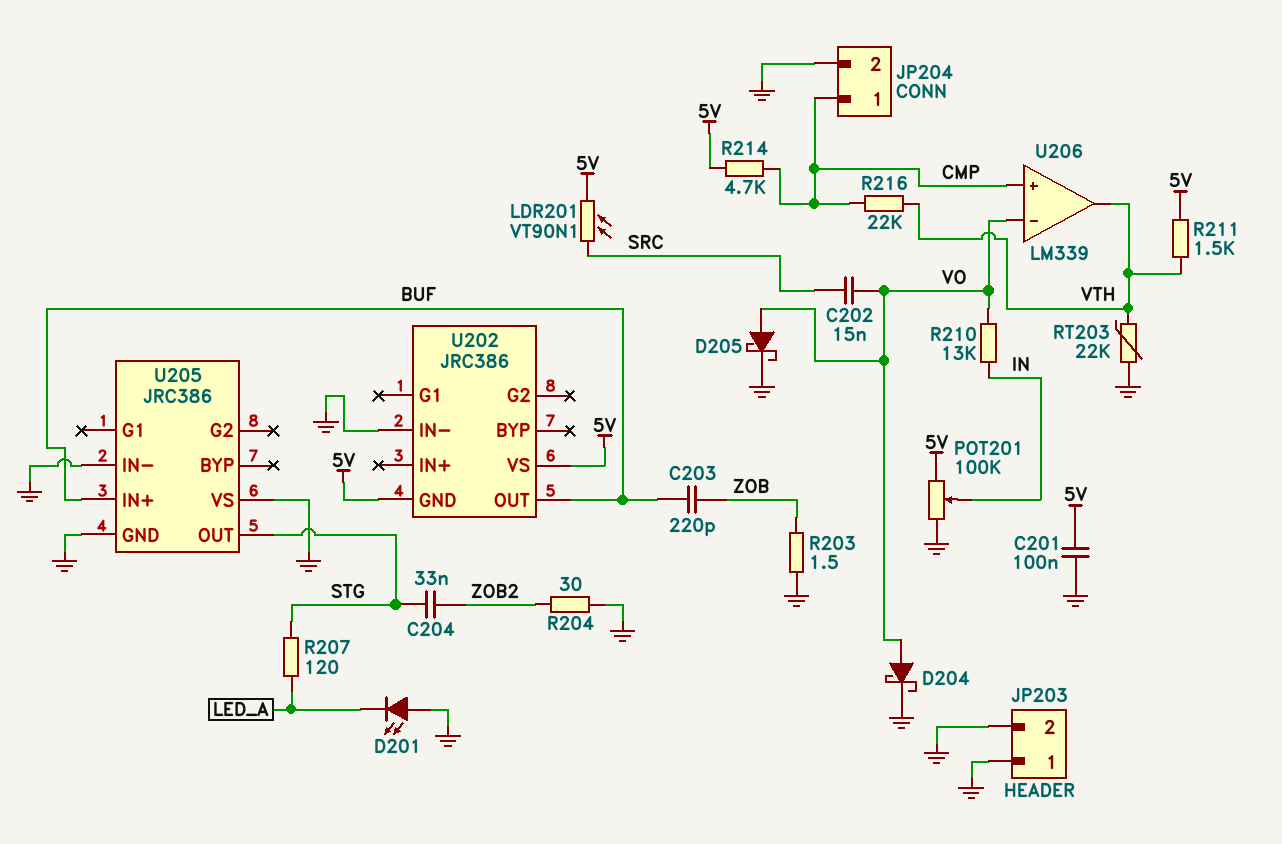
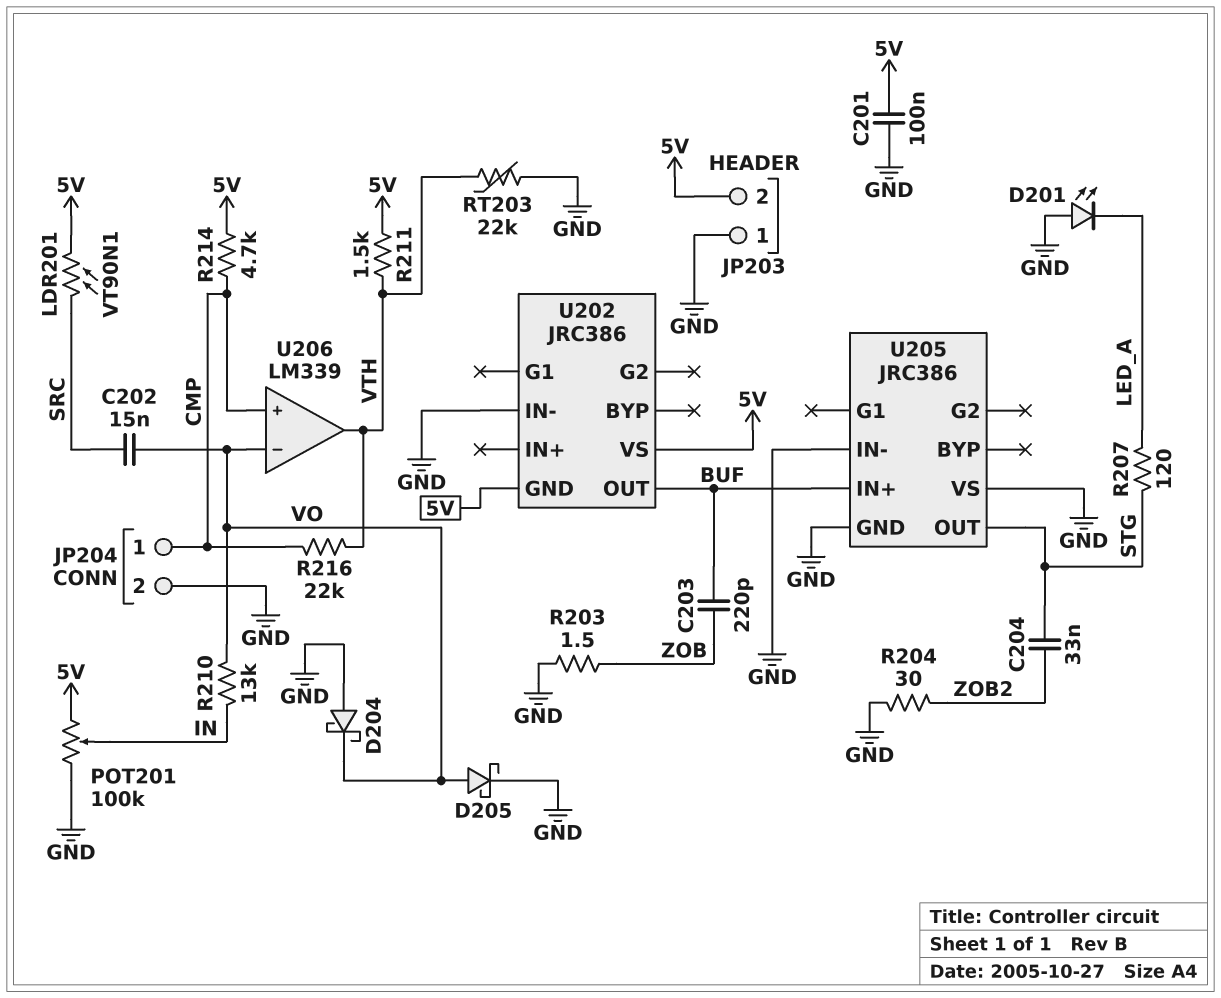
D204: schottky (A VO, K GND) -> schottky (A GND, K VO)
JP203 pin 2: GND -> 5V

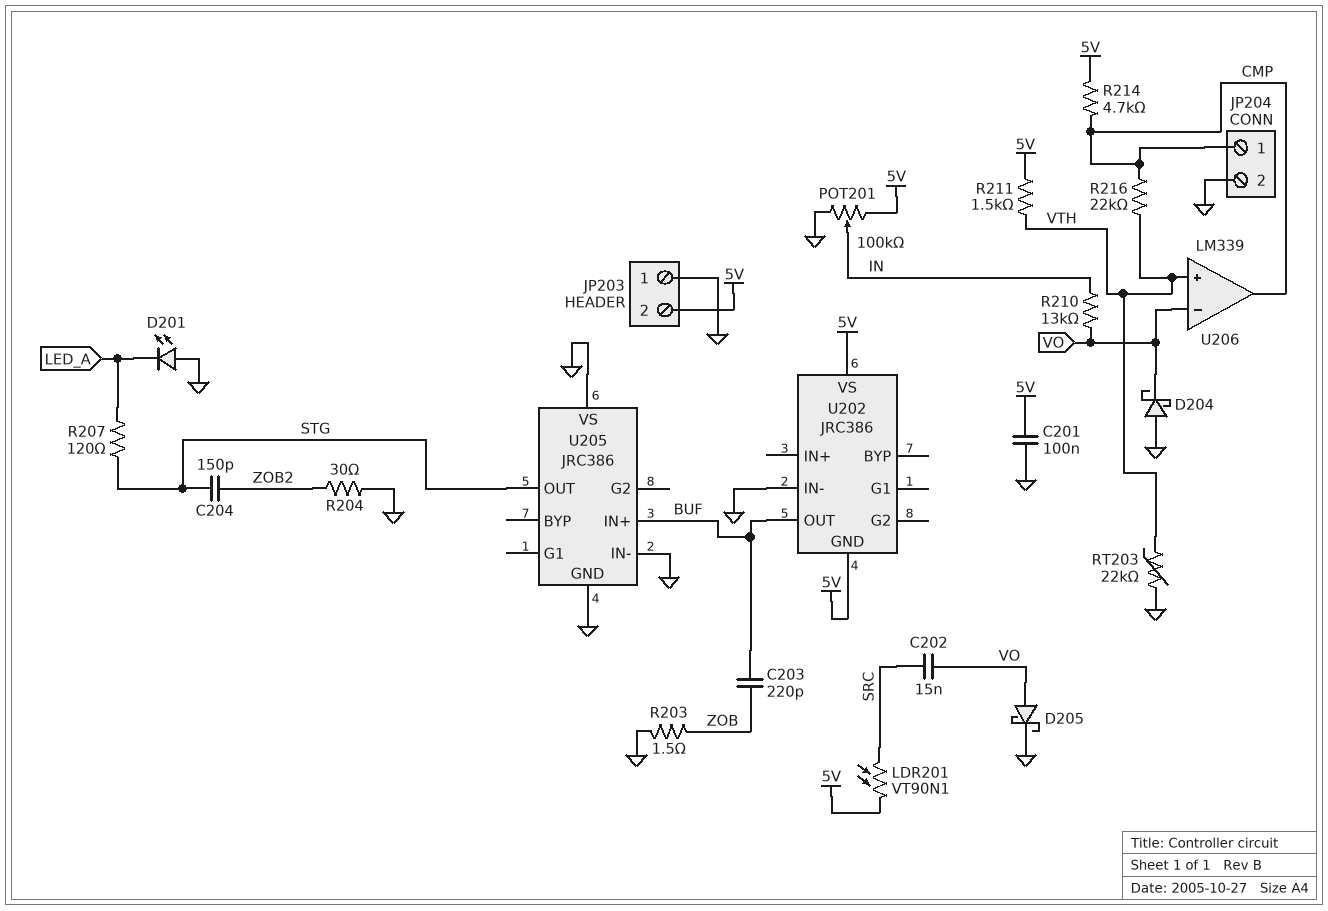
C204: 33nF (STG, ZOB2) -> 150pF (STG, ZOB2)
U206 pin in+: CMP -> VTH
U206 pin out: VTH -> CMP

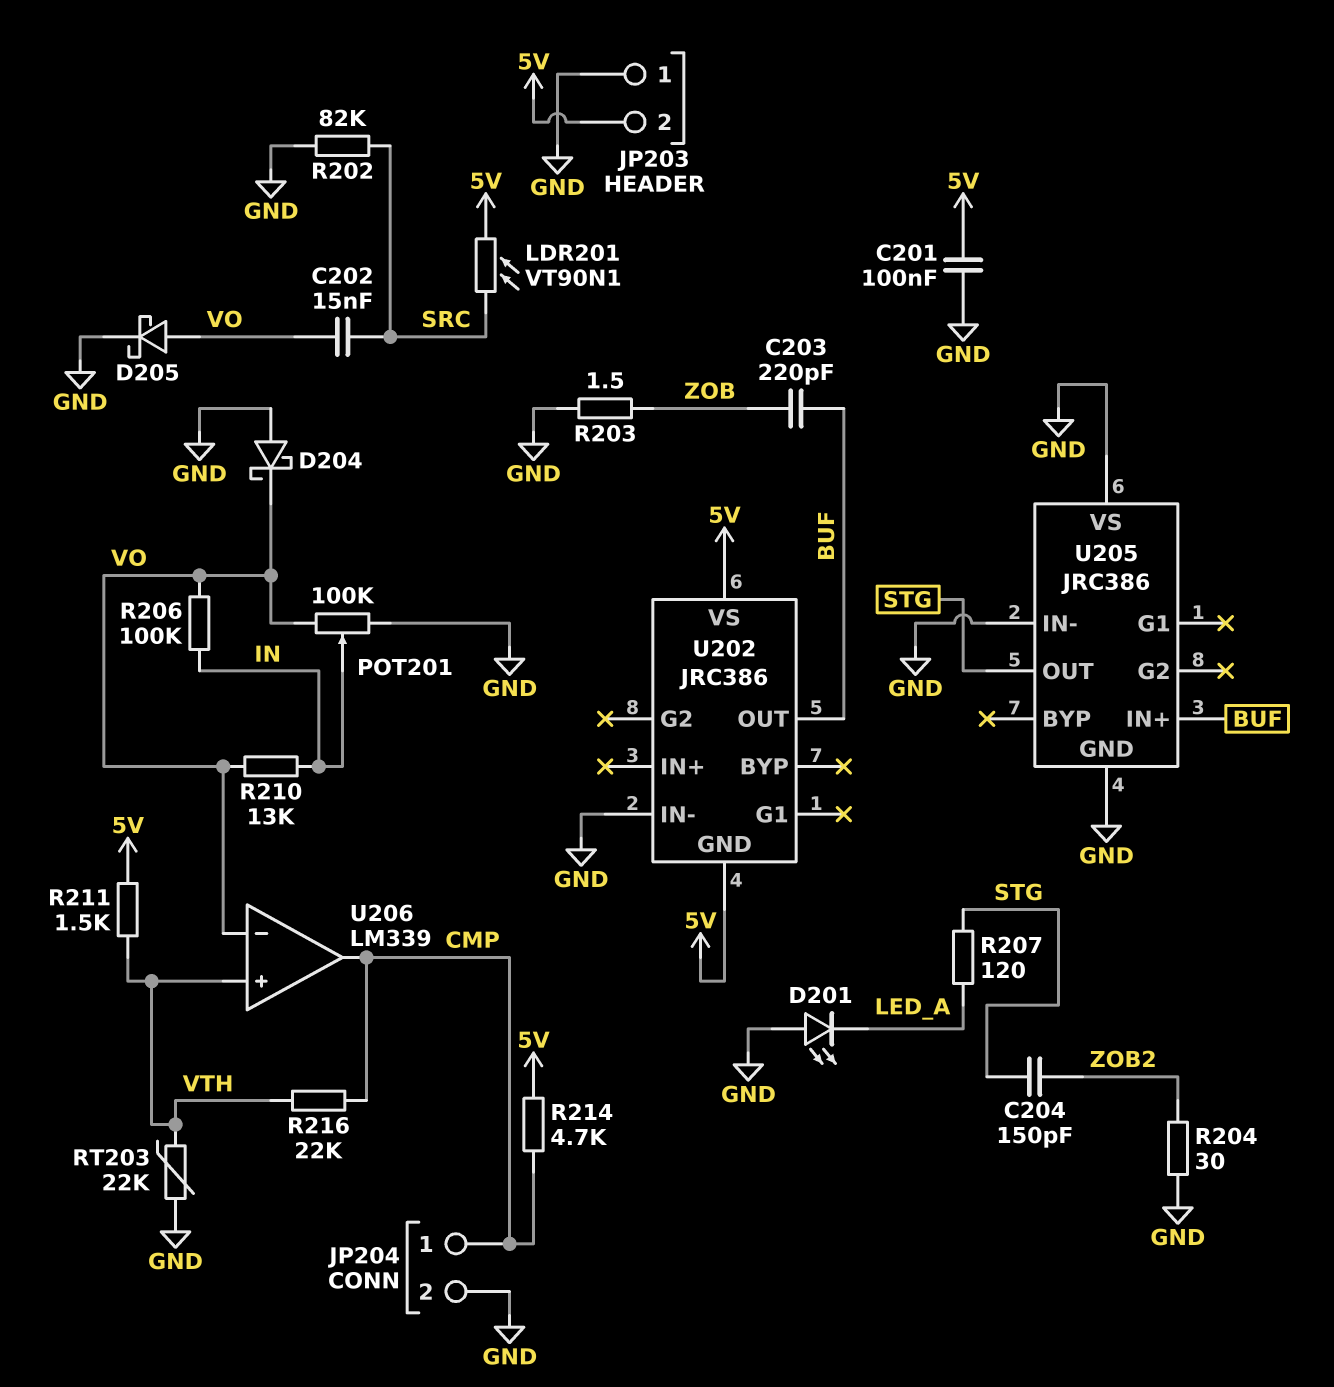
POT201: 100k (5V, GND, wiper IN) -> 100k (GND, VO, wiper IN)
R202: none -> 82k (GND, SRC)
R206: none -> 100k (IN, VO)

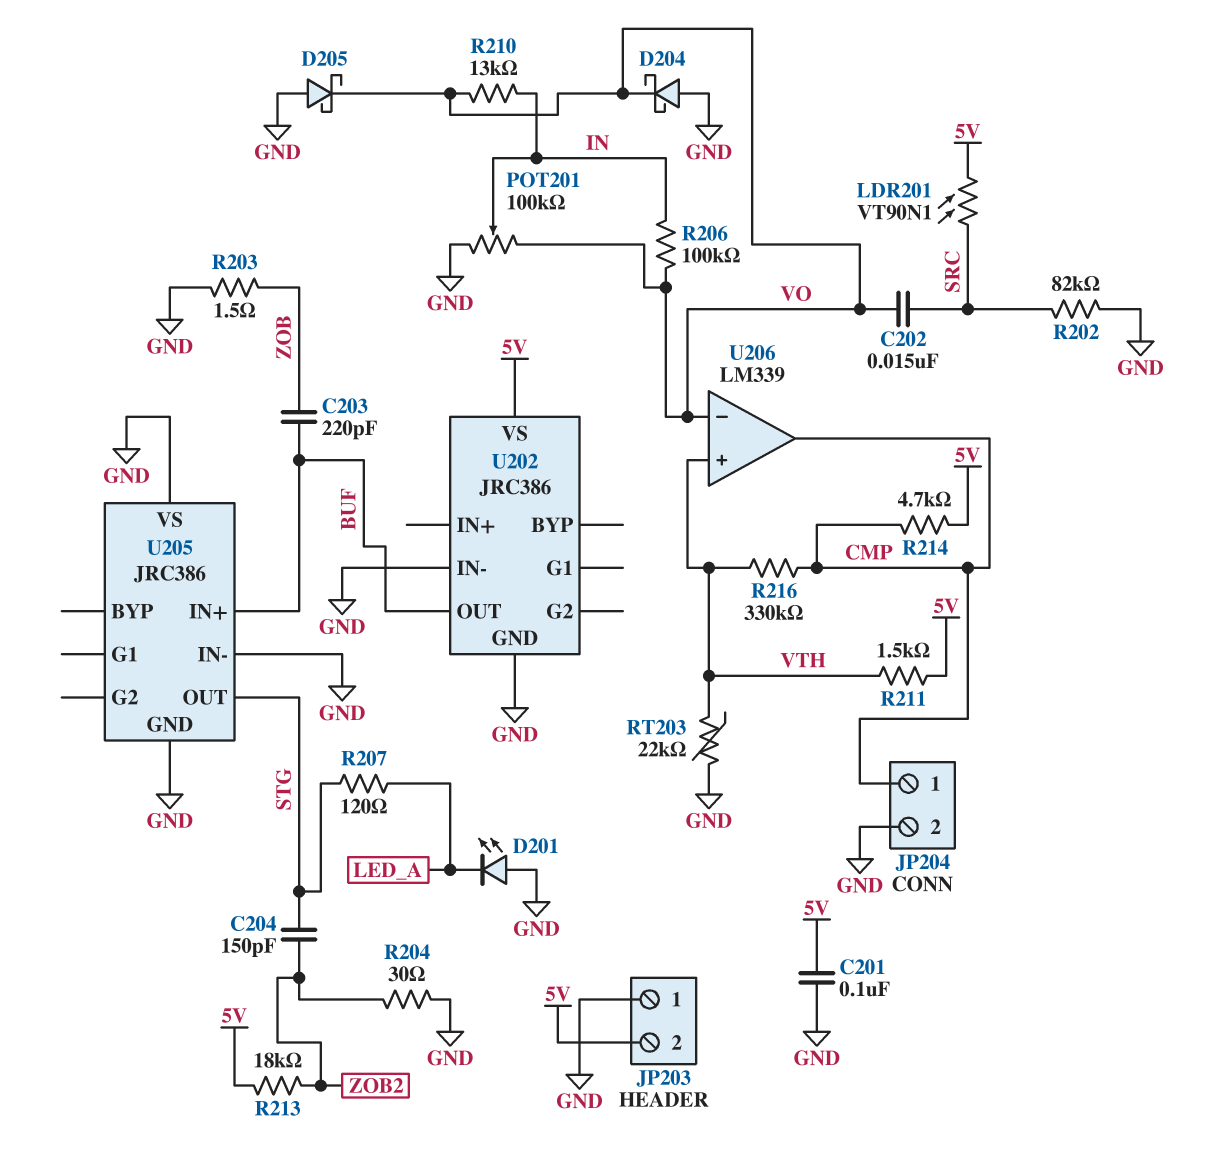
D205: schottky (A VO, K GND) -> schottky (A GND, K VO)
R213: none -> 18k (5V, ZOB2)
R216: 22k (CMP, VTH) -> 330k (CMP, VTH)
U202 pin GND: 5V -> GND

